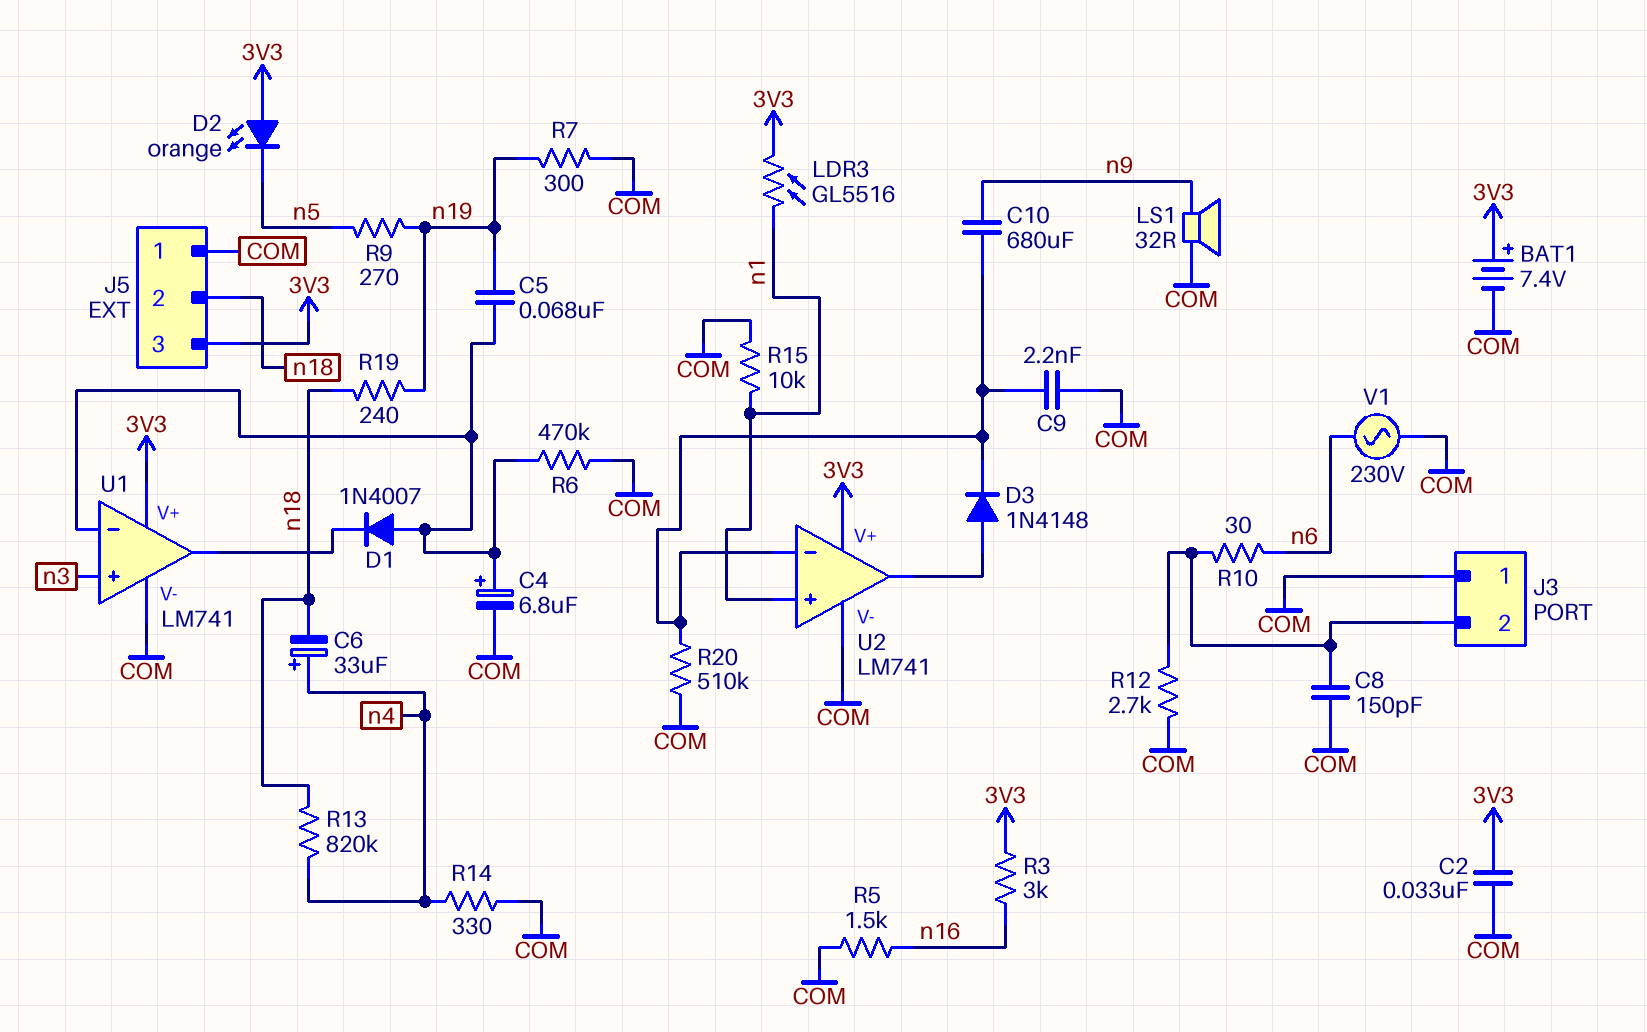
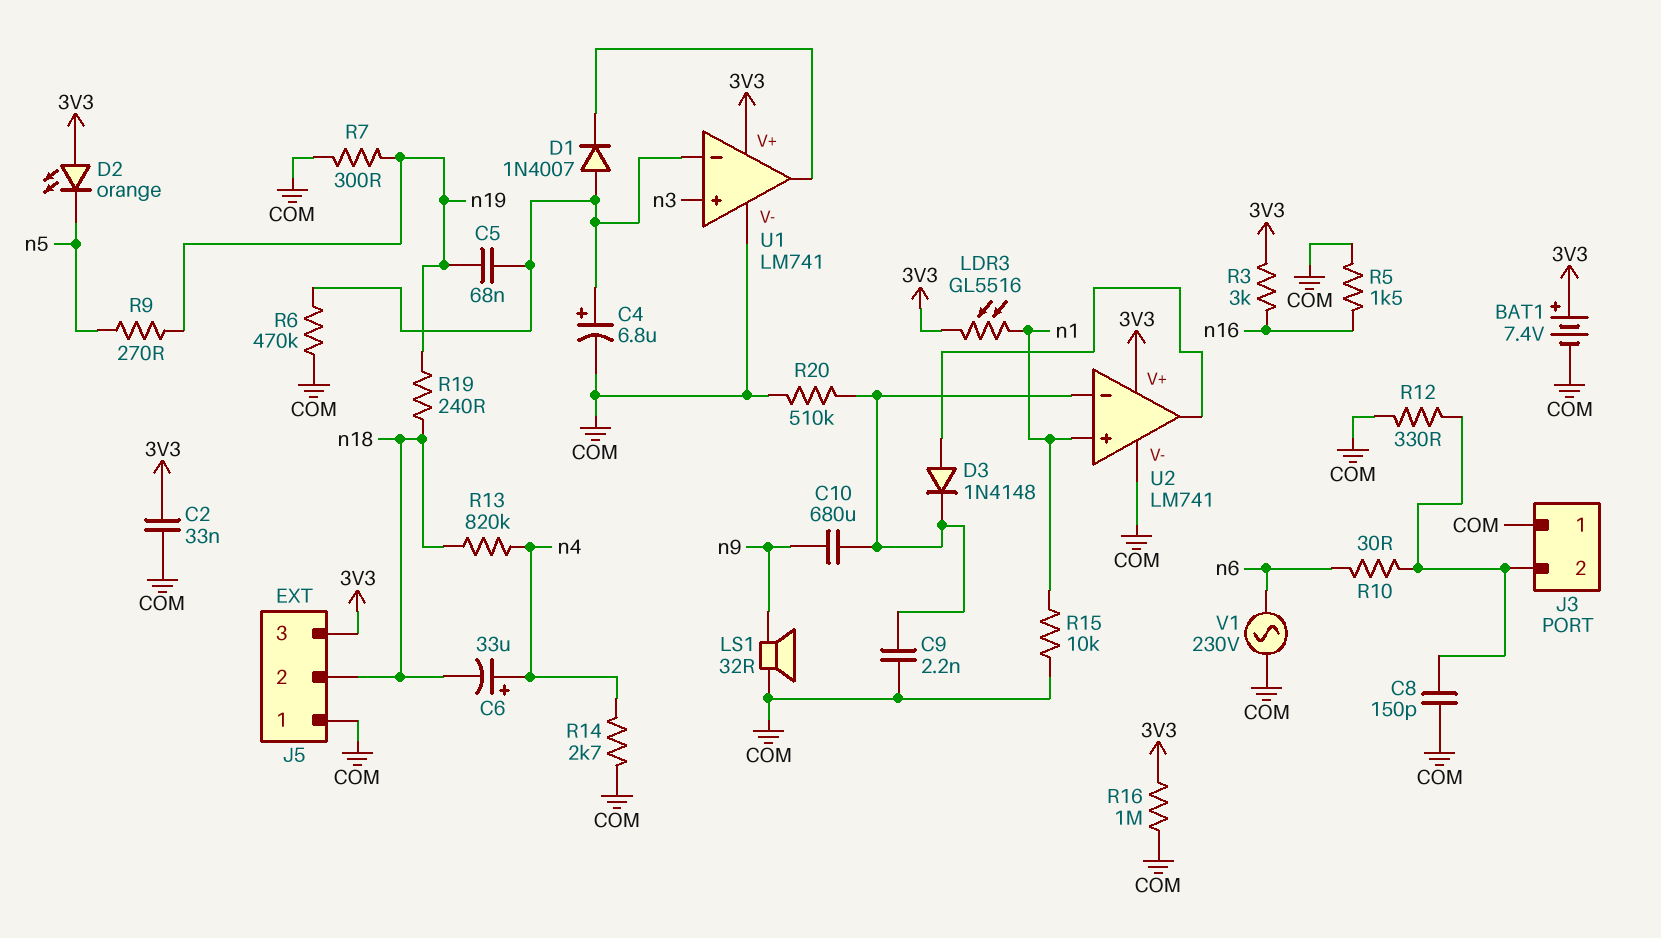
R12: 2.7k (COM, J3/2) -> 330 (COM, J3/2)
R14: 330 (COM, n4) -> 2.7k (COM, n4)
R16: none -> 1M (3V3, COM)

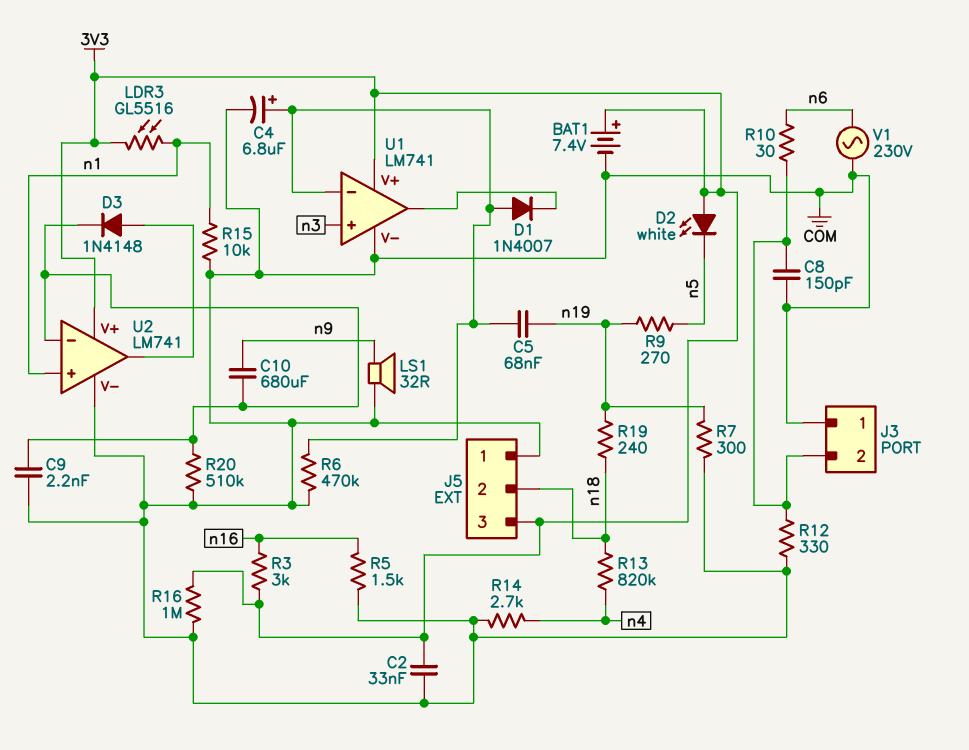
C6: 33uF (plus n4, minus n18) -> none
D2: LED orange (A 3V3, K n5) -> LED white (A 3V3, K n5)

